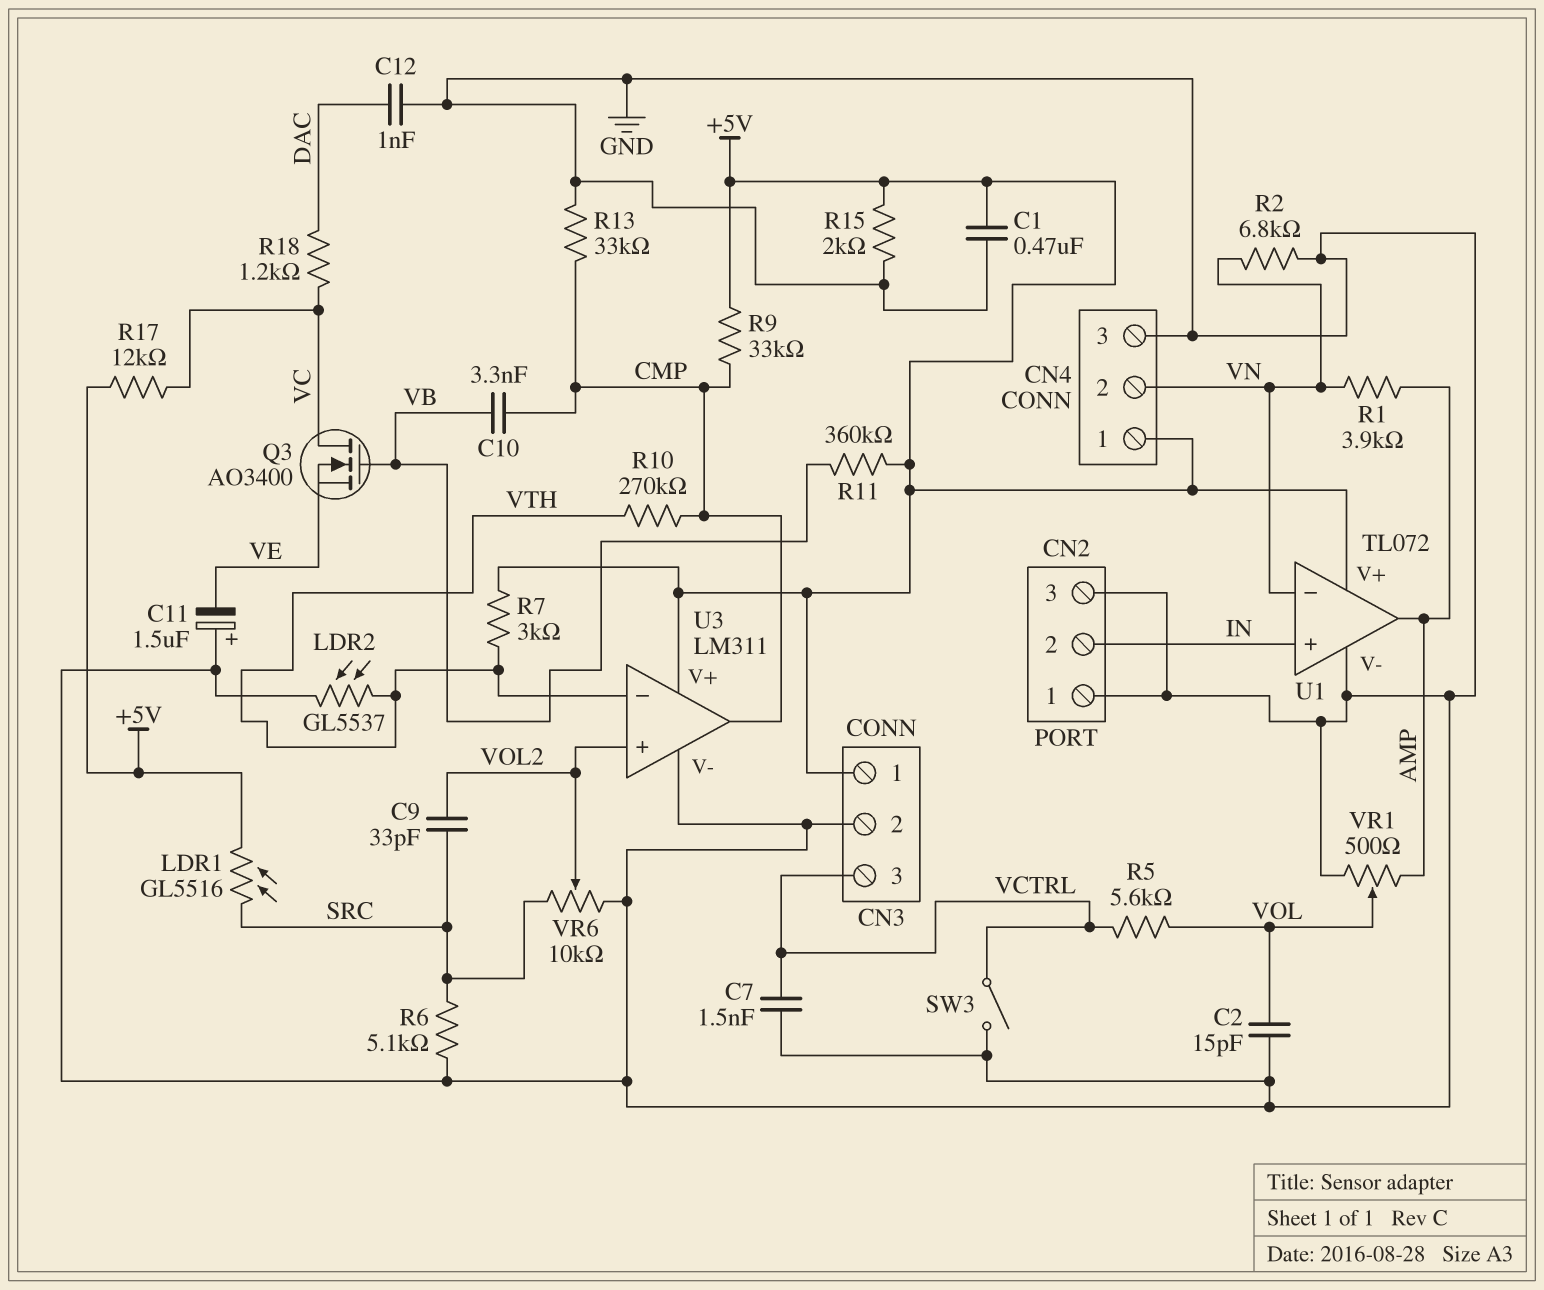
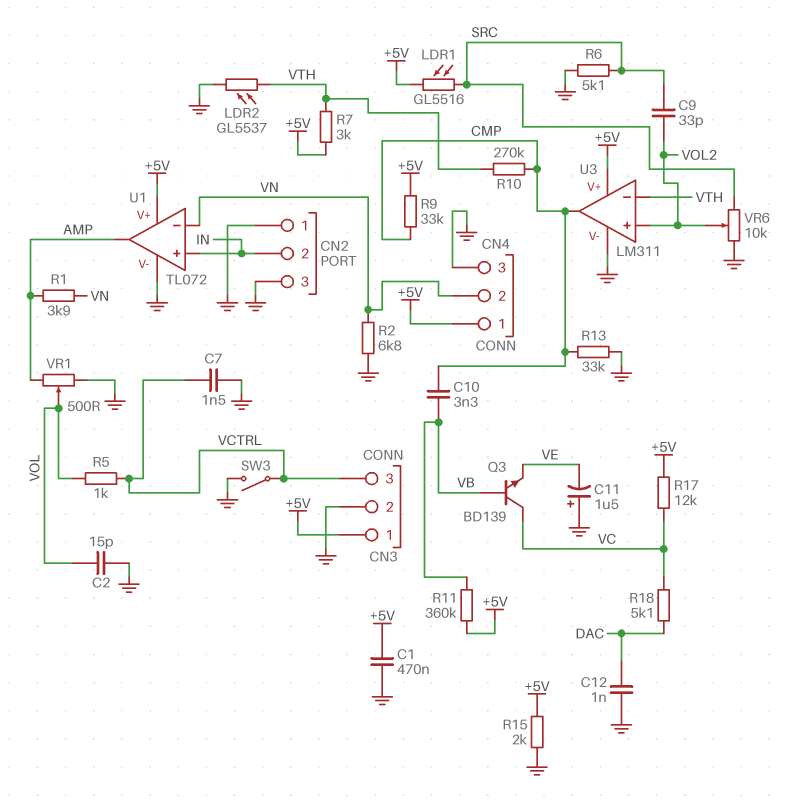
Q3: NMOS AO3400 (G VB, D VC, S VE) -> NPN BD139 (B VB, C VC, E VE)
R5: 5.6k (VCTRL, VOL) -> 1k (VCTRL, VOL)
R18: 1.2k (DAC, VC) -> 5.1k (DAC, VC)

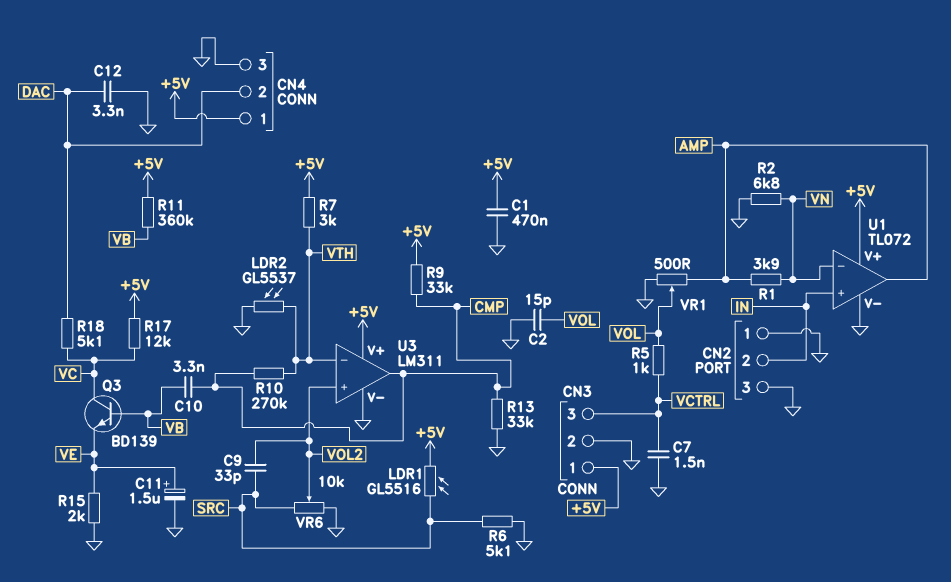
C11: 1.5uF (plus GND, minus VE) -> 1.5uF (plus VE, minus GND)
C12: 1nF (DAC, GND) -> 3.3nF (DAC, GND)
CN4 pin 2: VN -> DAC
R15: 2k (+5V, GND) -> 2k (GND, VE)
SW3: switch (GND, VCTRL) -> none

